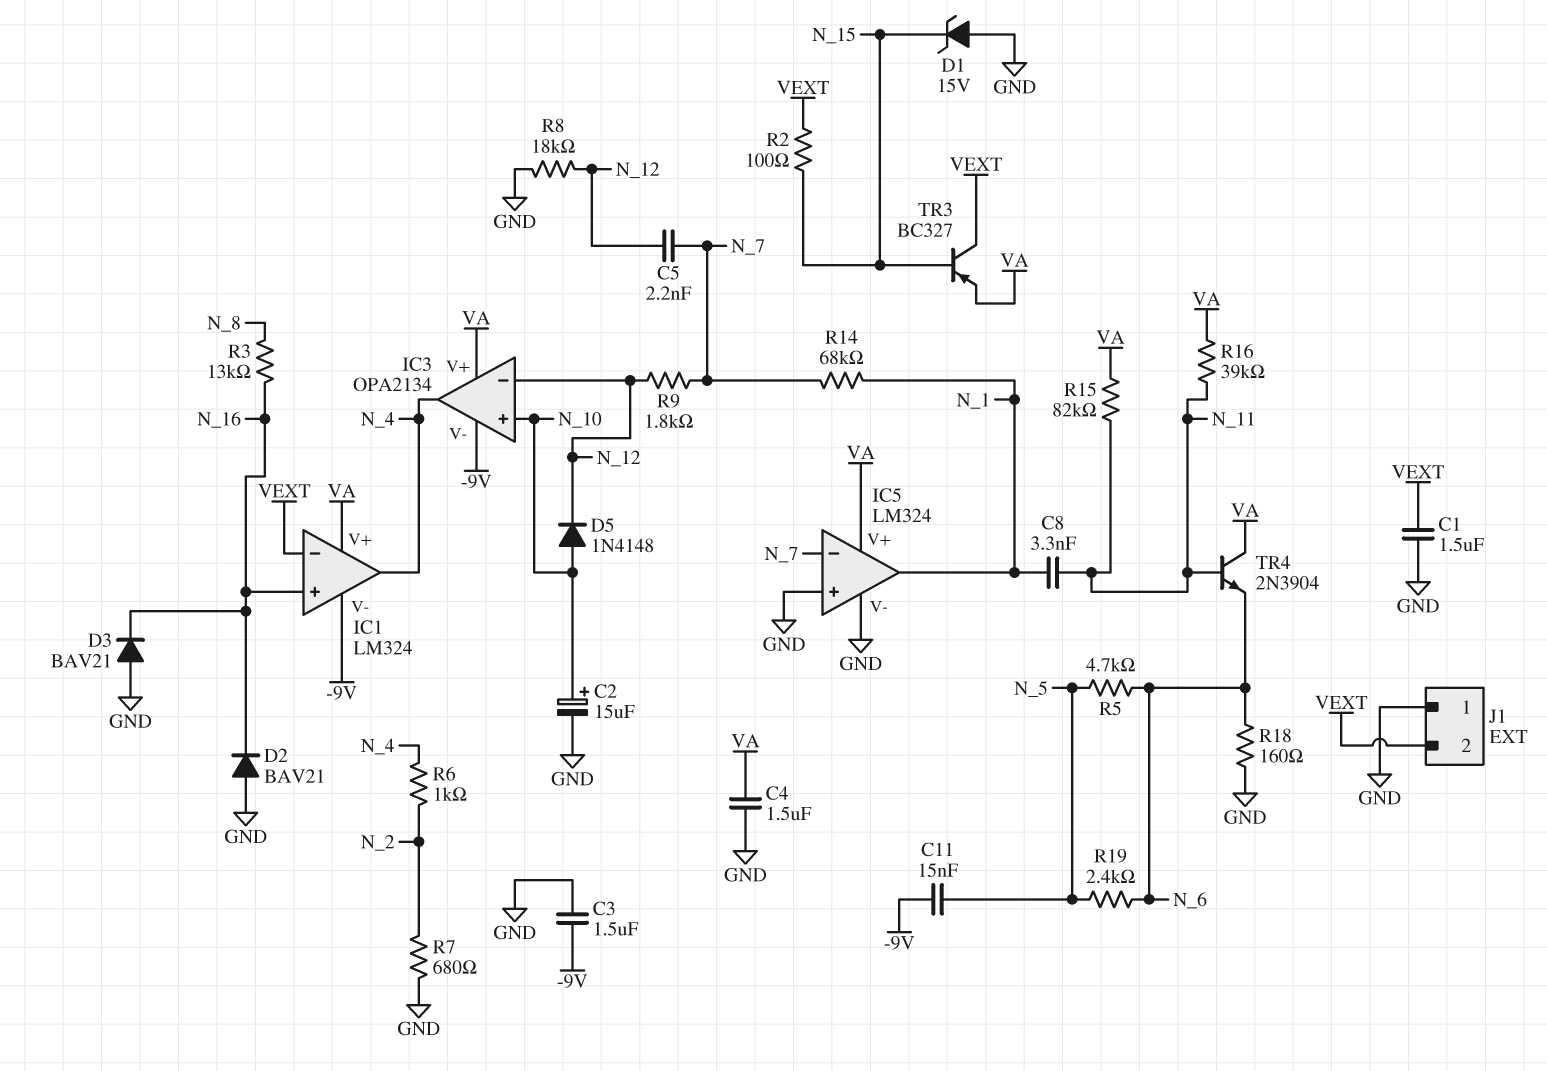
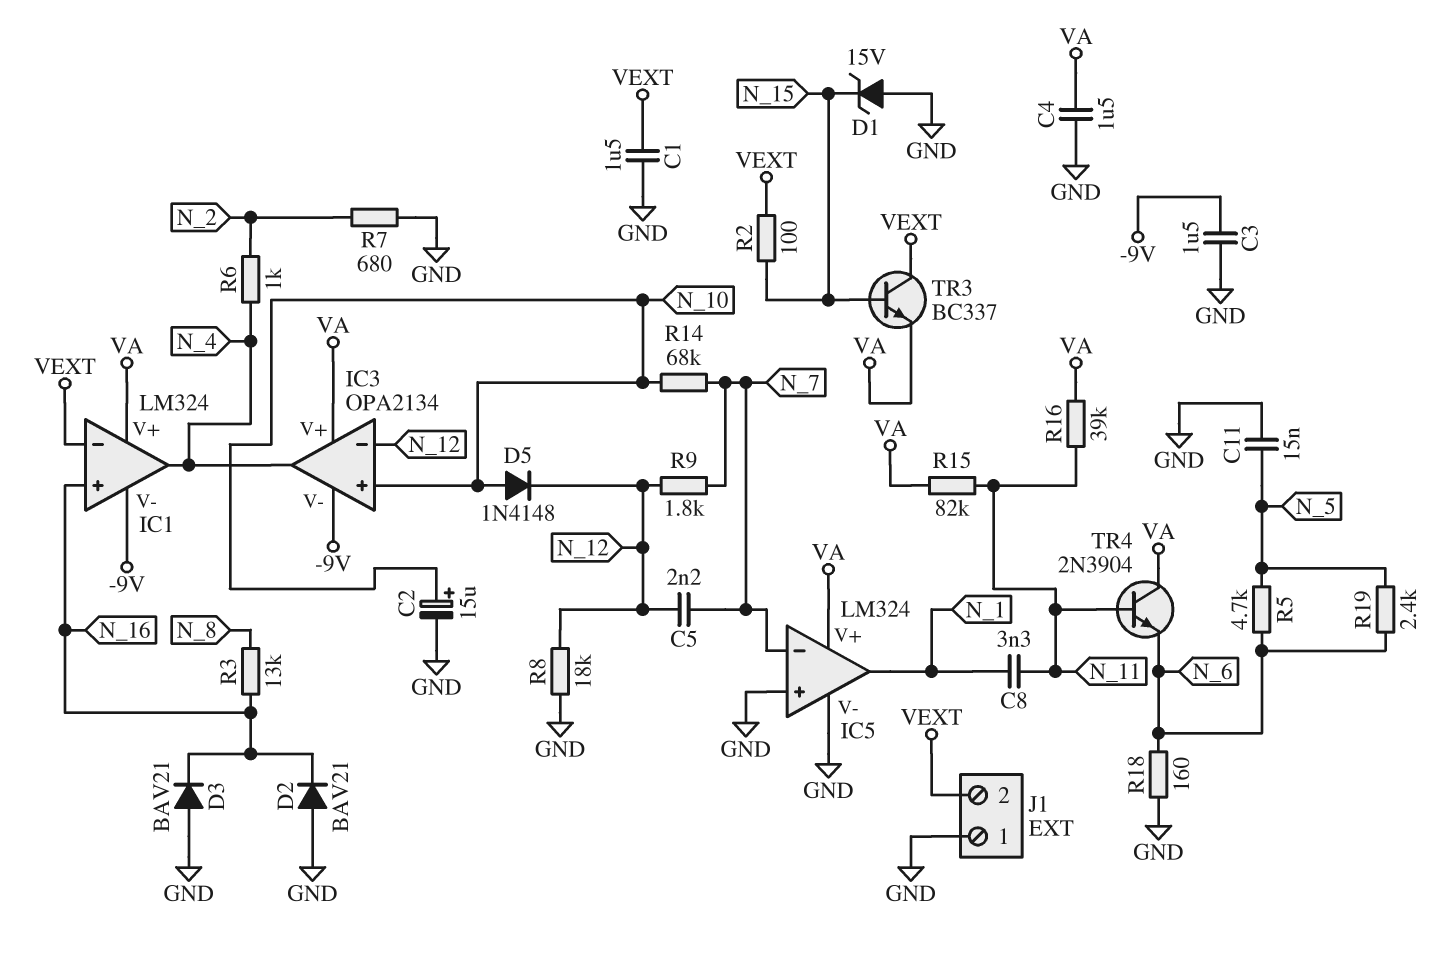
C11: 15nF (-9V, N_5) -> 15nF (GND, N_5)
R14: 68k (N_1, N_7) -> 68k (N_7, N_10)
TR3: PNP BC327 (B N_15, C VEXT, E VA) -> NPN BC337 (B N_15, C VEXT, E VA)

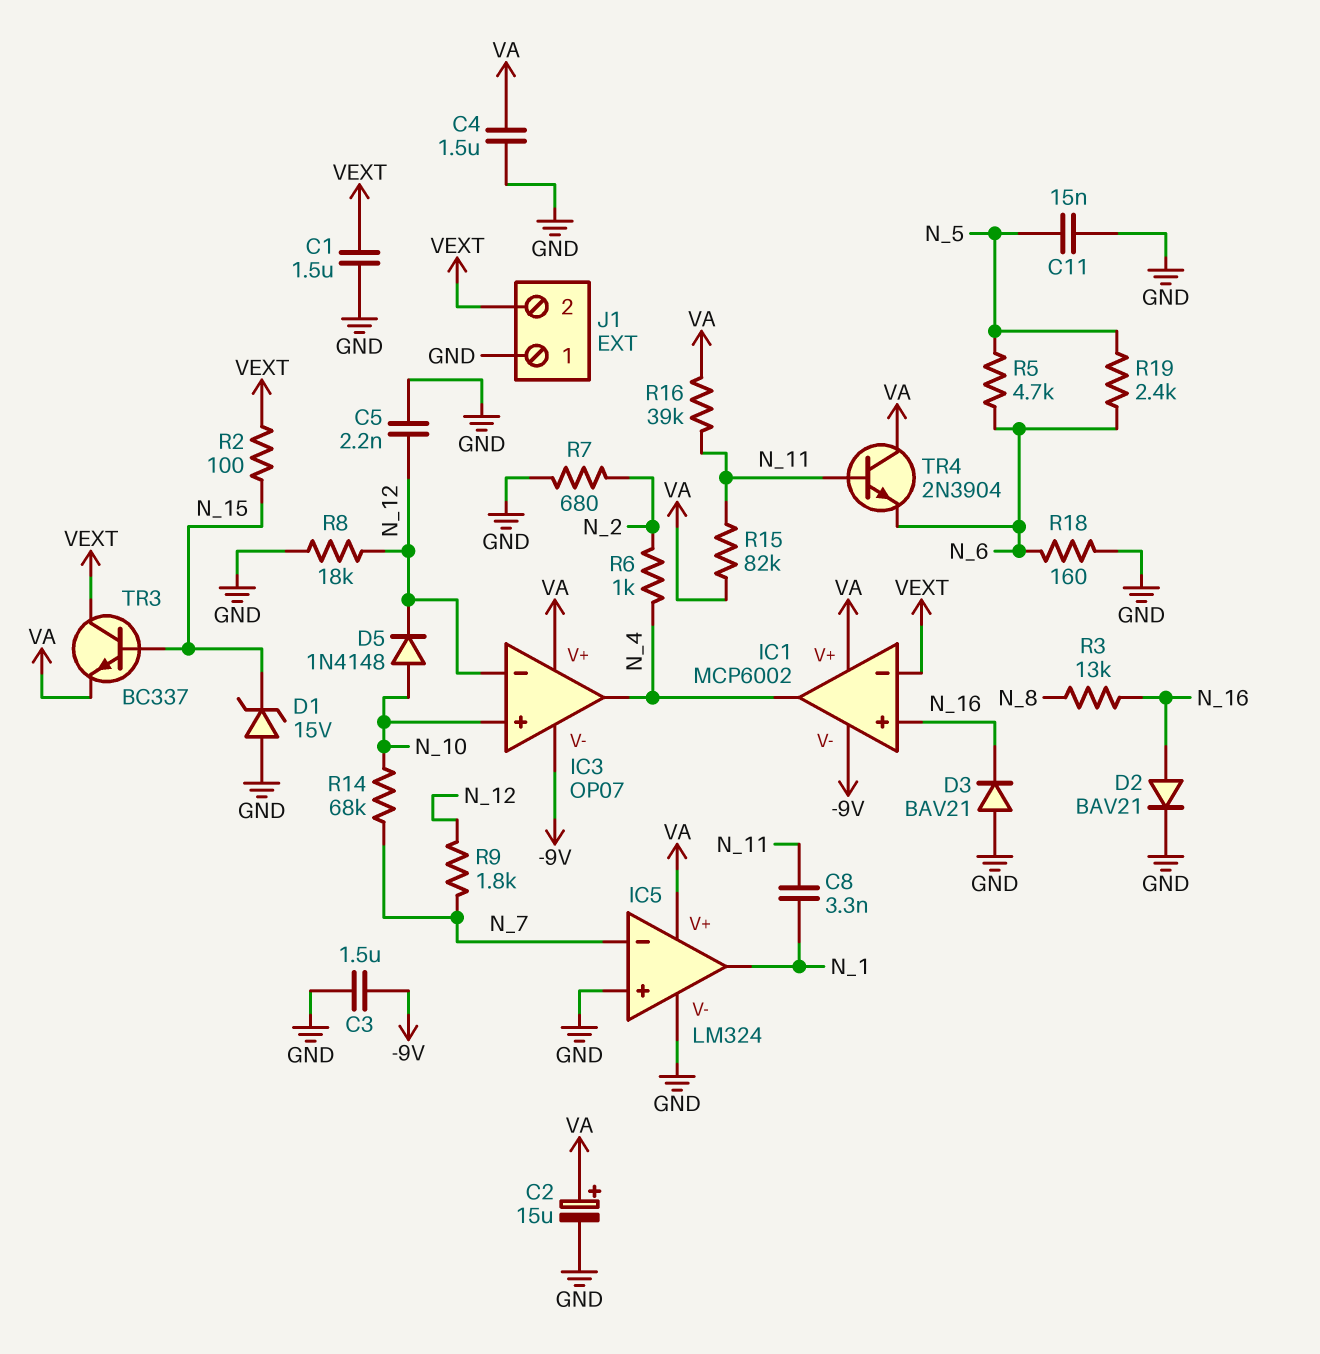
C2: 15uF (plus N_10, minus GND) -> 15uF (plus VA, minus GND)
C5: 2.2nF (N_7, N_12) -> 2.2nF (GND, N_12)
D2: diode BAV21 (A GND, K N_16) -> diode BAV21 (A N_16, K GND)
IC1: LM324 -> MCP6002
IC3: OPA2134 -> OP07

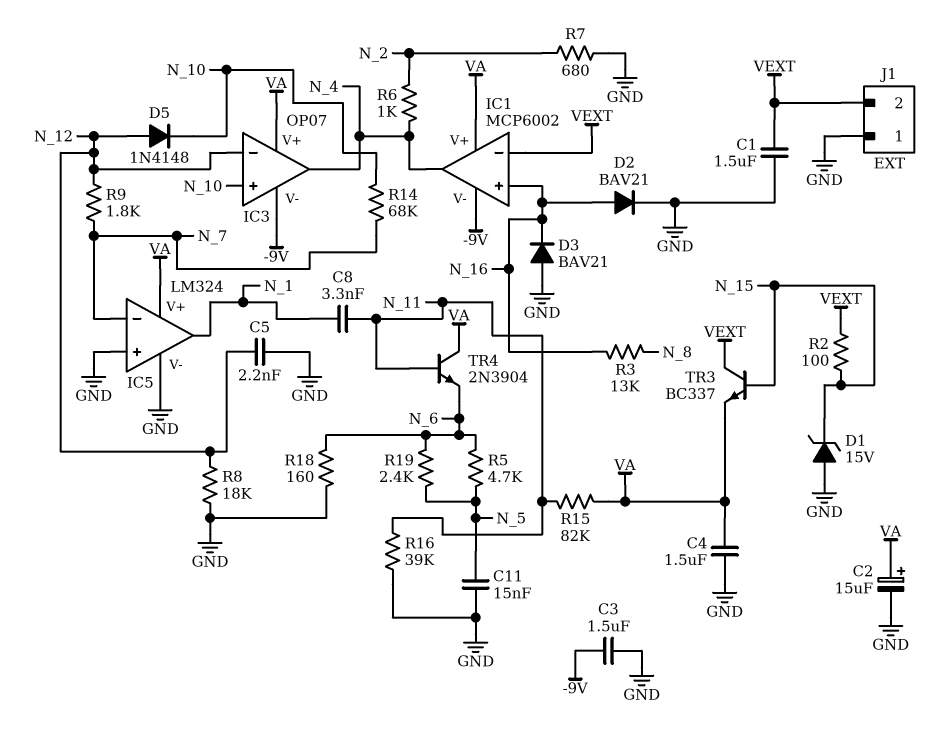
D5: diode 1N4148 (A N_10, K N_12) -> diode 1N4148 (A N_12, K N_10)
R16: 39k (N_11, VA) -> 39k (GND, N_11)

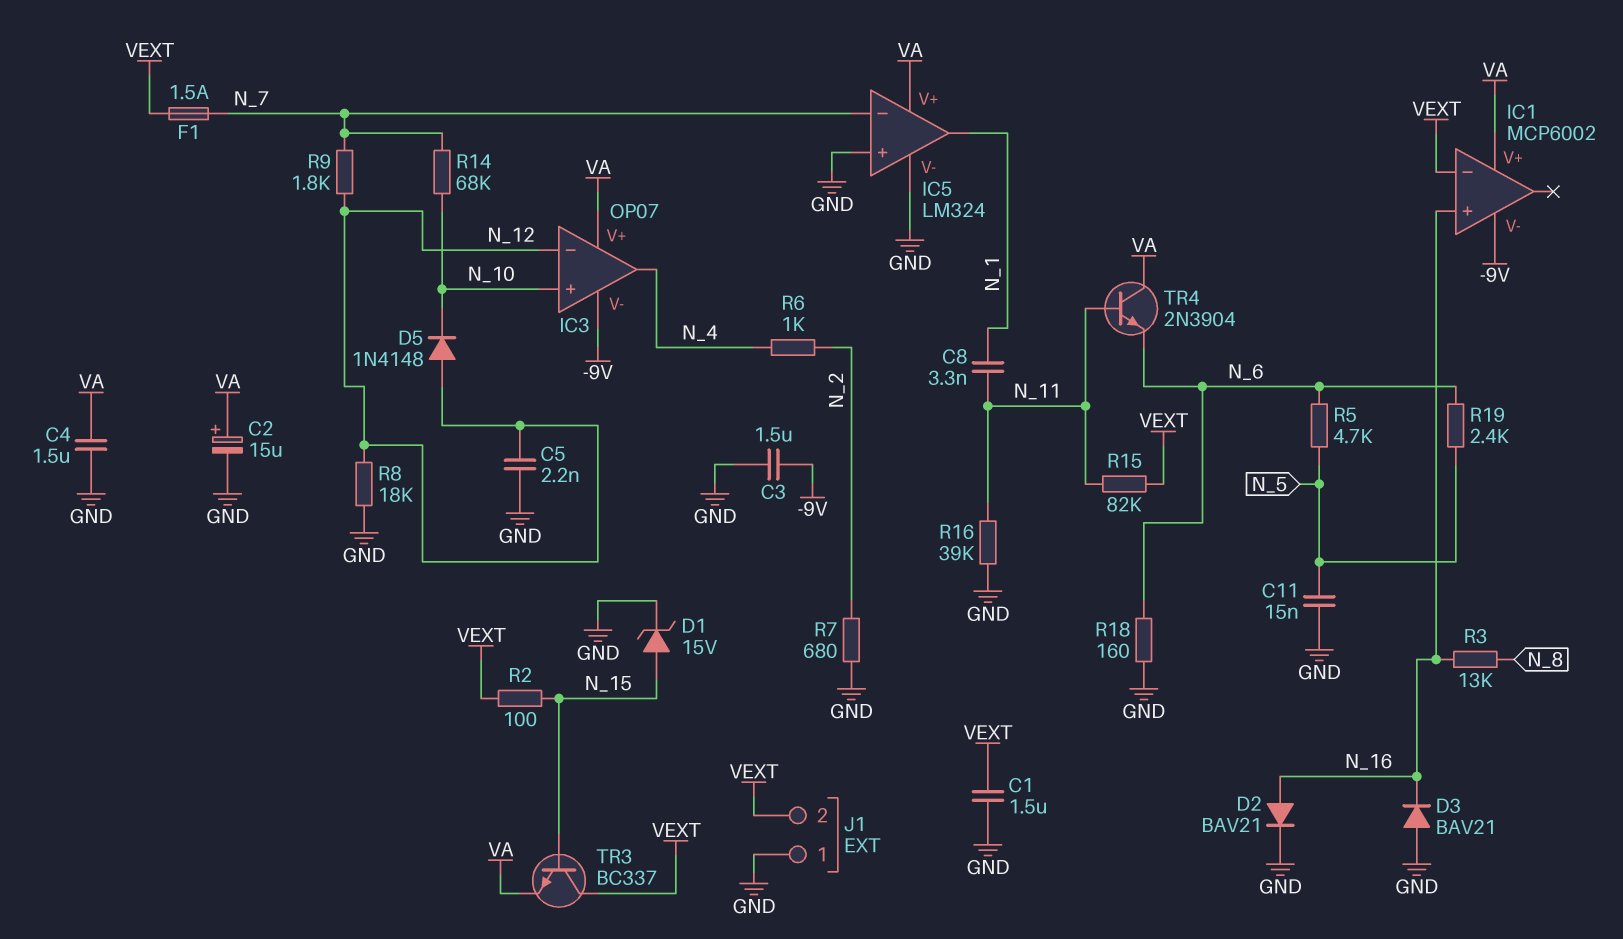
D1: zener 15V (A GND, K N_15) -> zener 15V (A N_15, K GND)
F1: none -> 1.5A (N_7, VEXT)
IC1 pin out: N_4 -> none
R15: 82k (N_11, VA) -> 82k (N_11, VEXT)

